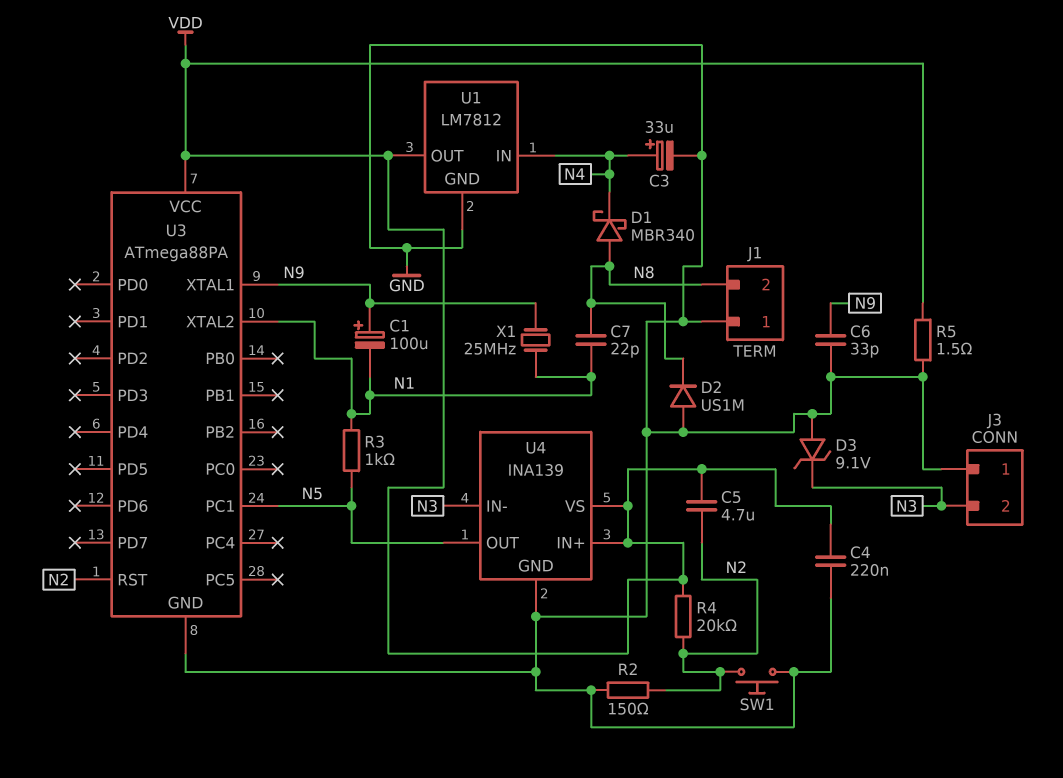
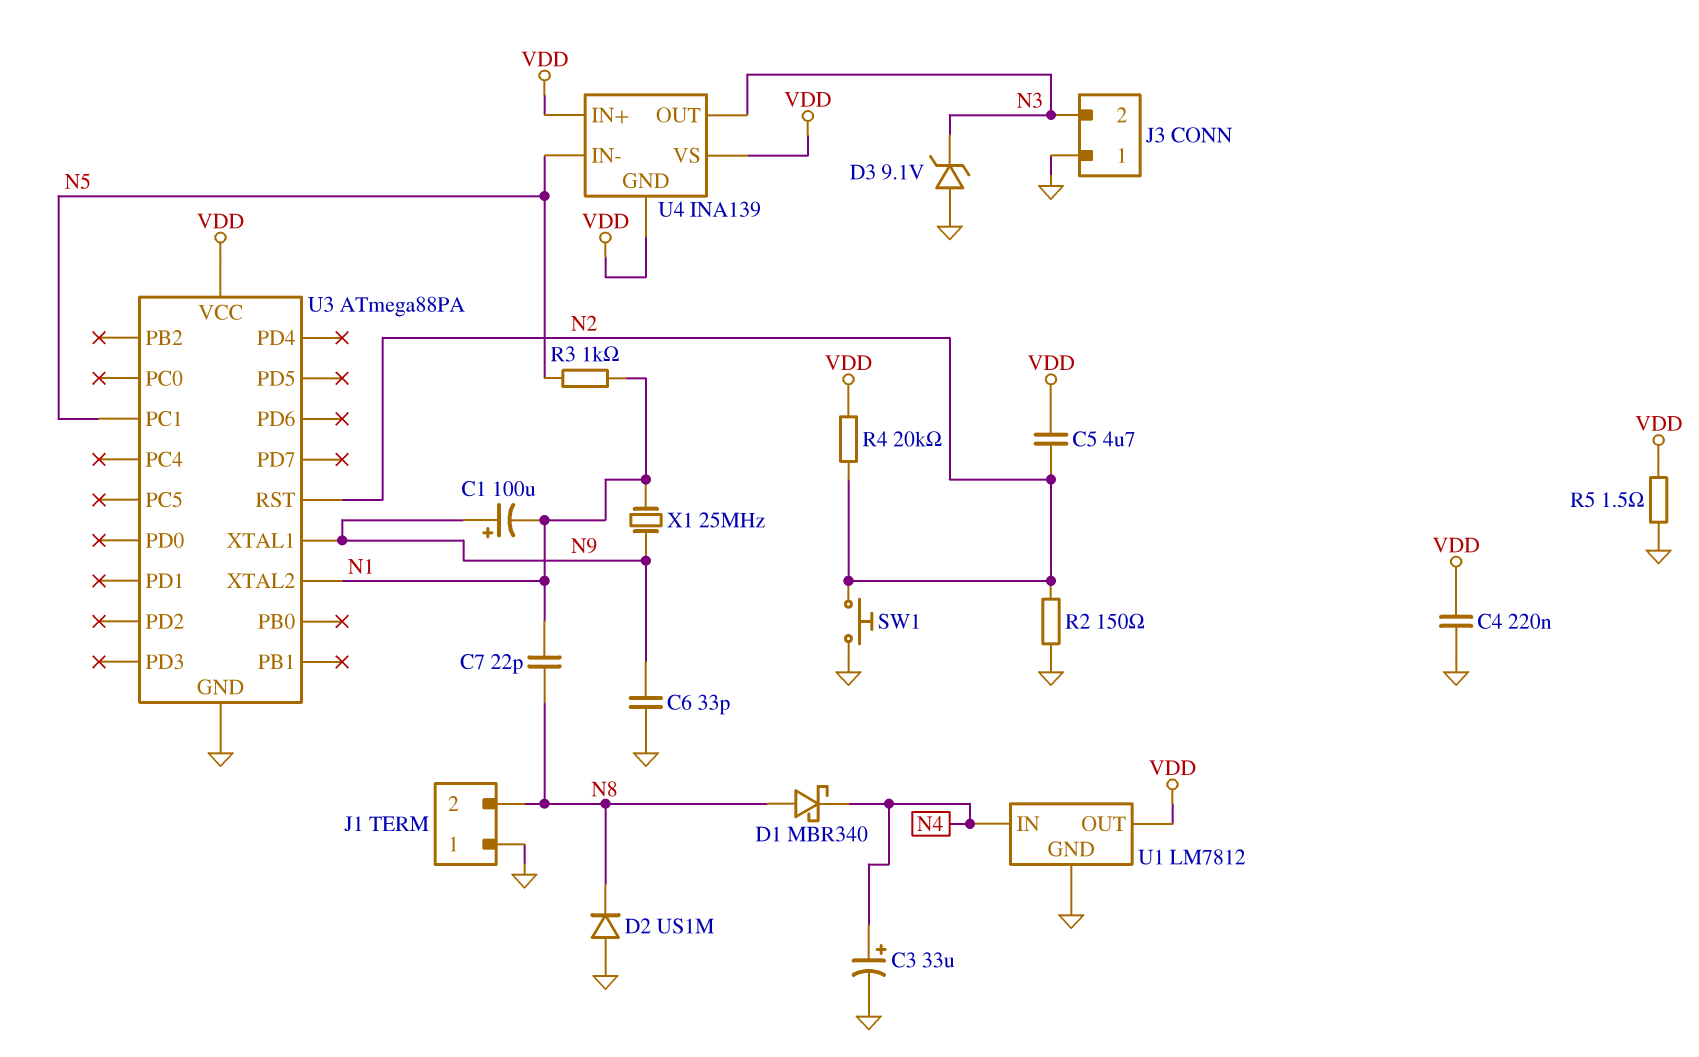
U4 pin GND: GND -> VDD
U4 pin IN-: N3 -> N5
U4 pin OUT: N5 -> N3

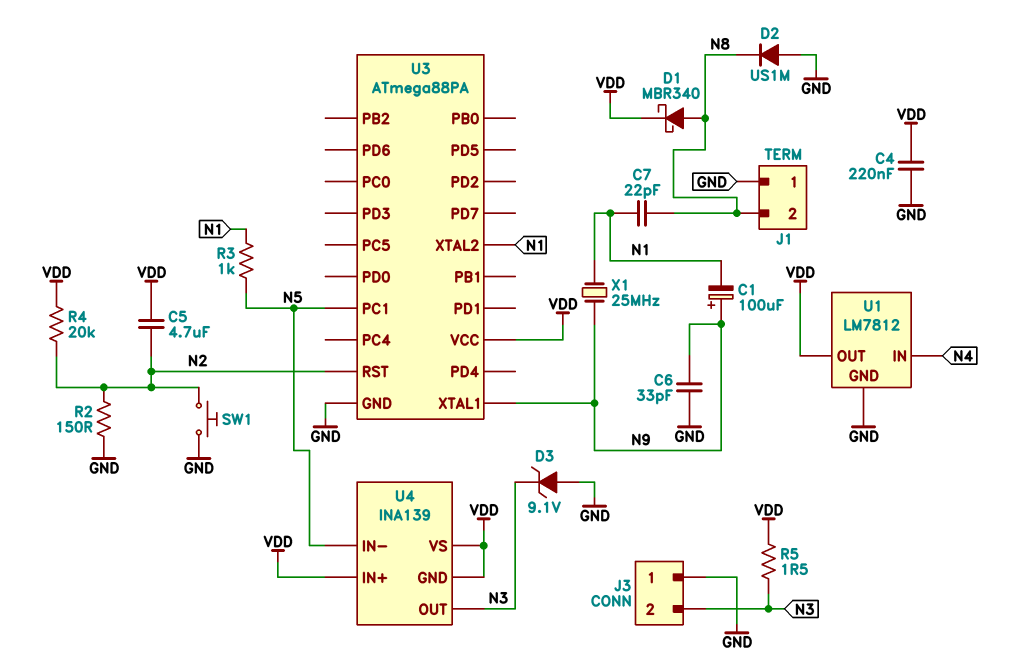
C3: 33uF (plus N4, minus GND) -> none
D1: schottky MBR340 (A N8, K N4) -> schottky MBR340 (A N8, K VDD)
R5: 1.5 (GND, VDD) -> 1.5 (N3, VDD)

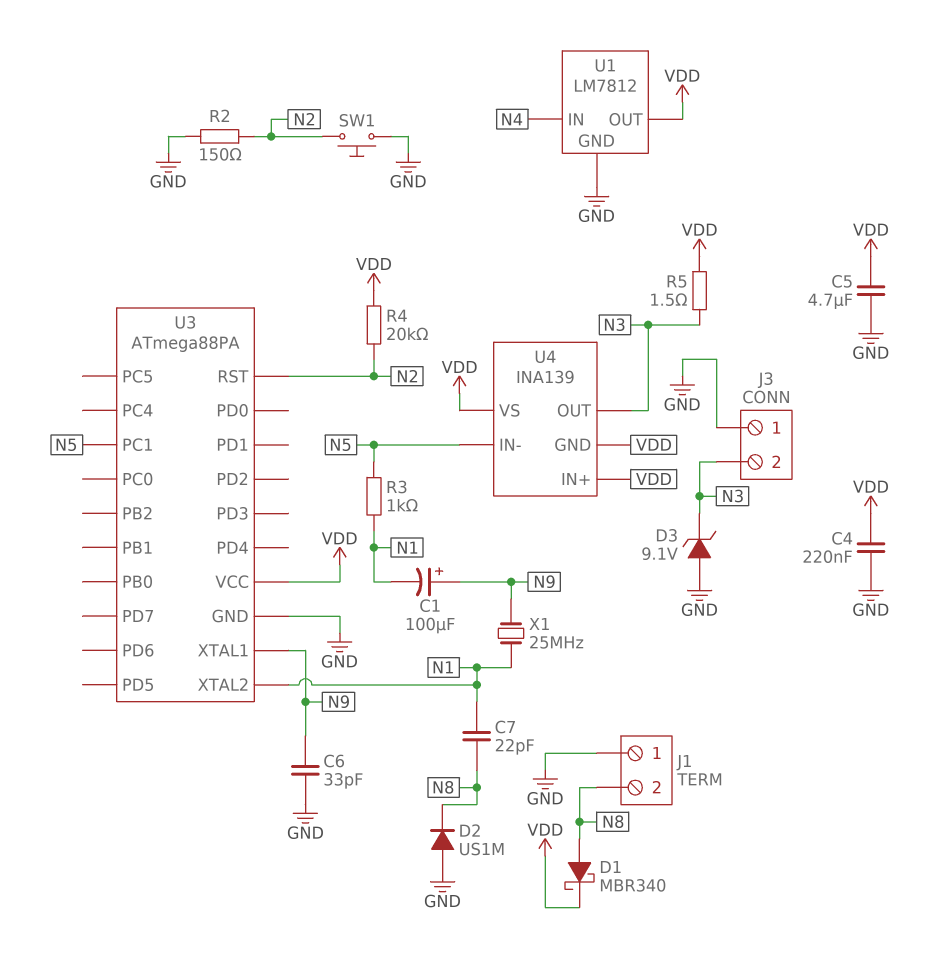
C5: 4.7uF (N2, VDD) -> 4.7uF (GND, VDD)

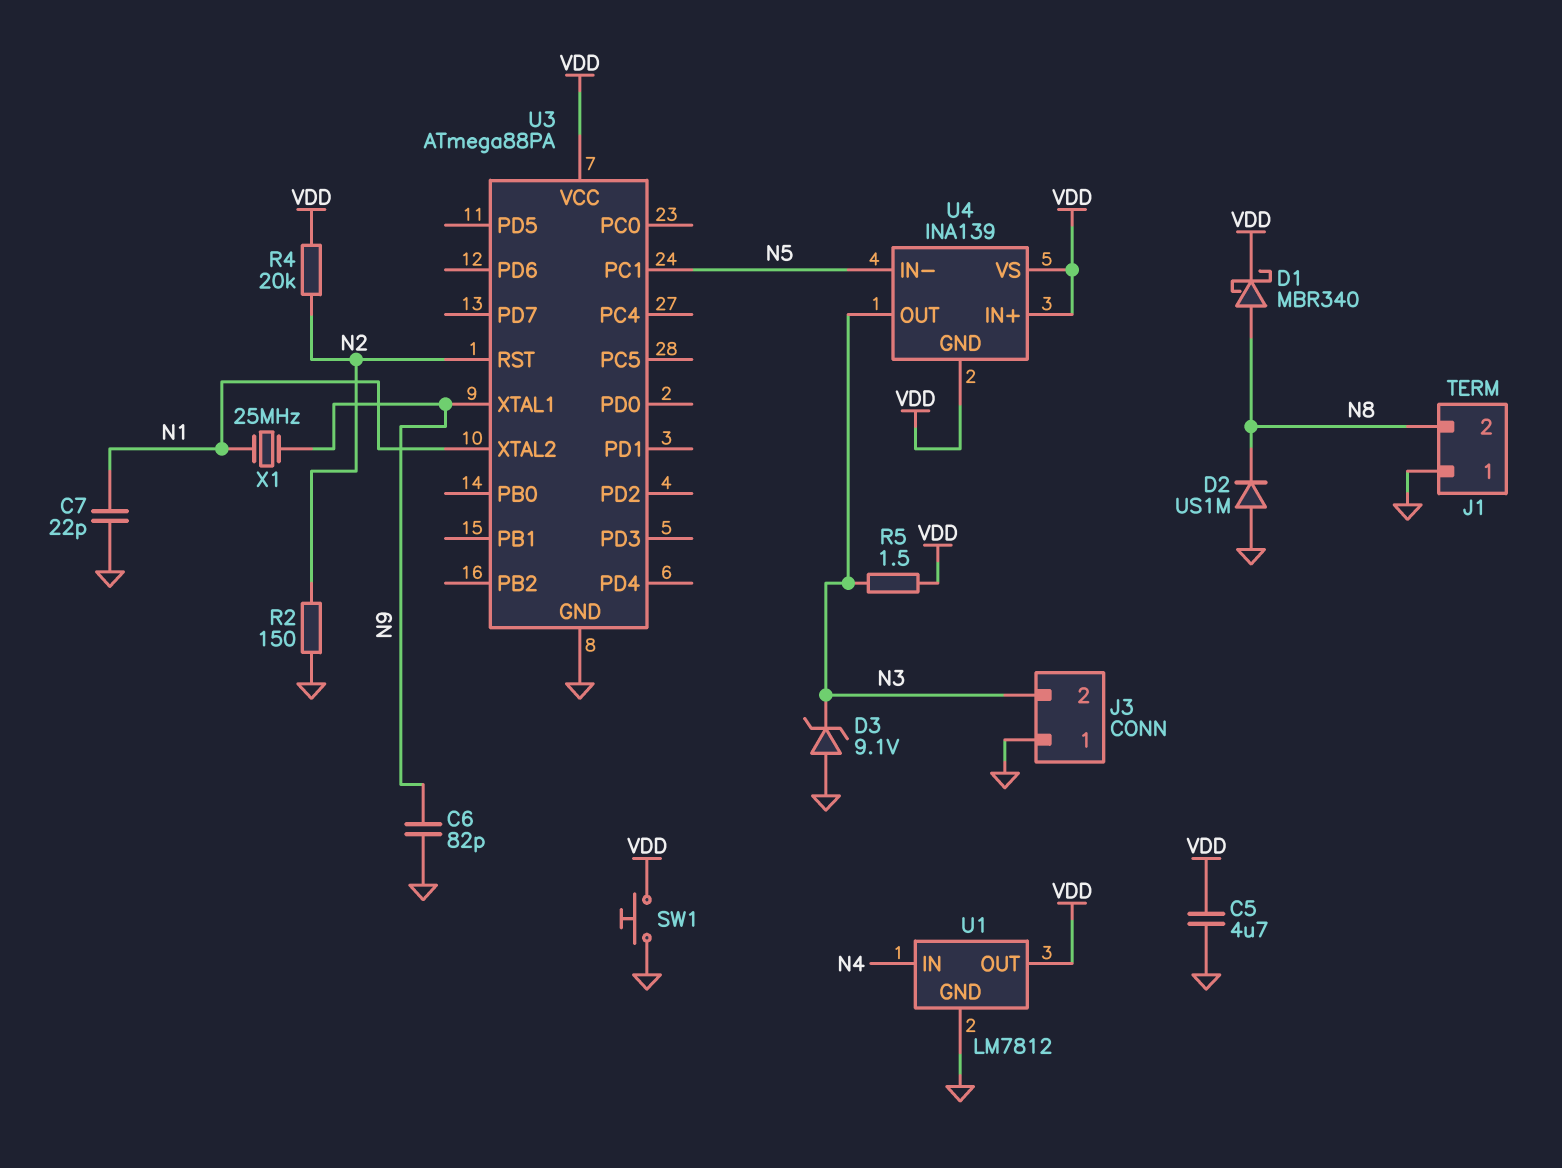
C1: 100uF (plus N9, minus N1) -> none
C4: 220nF (GND, VDD) -> none
C6: 33pF (GND, N9) -> 82pF (GND, N9)
C7: 22pF (N1, N8) -> 22pF (GND, N1)
R3: 1k (N1, N5) -> none
SW1: button (GND, N2) -> button (GND, VDD)

